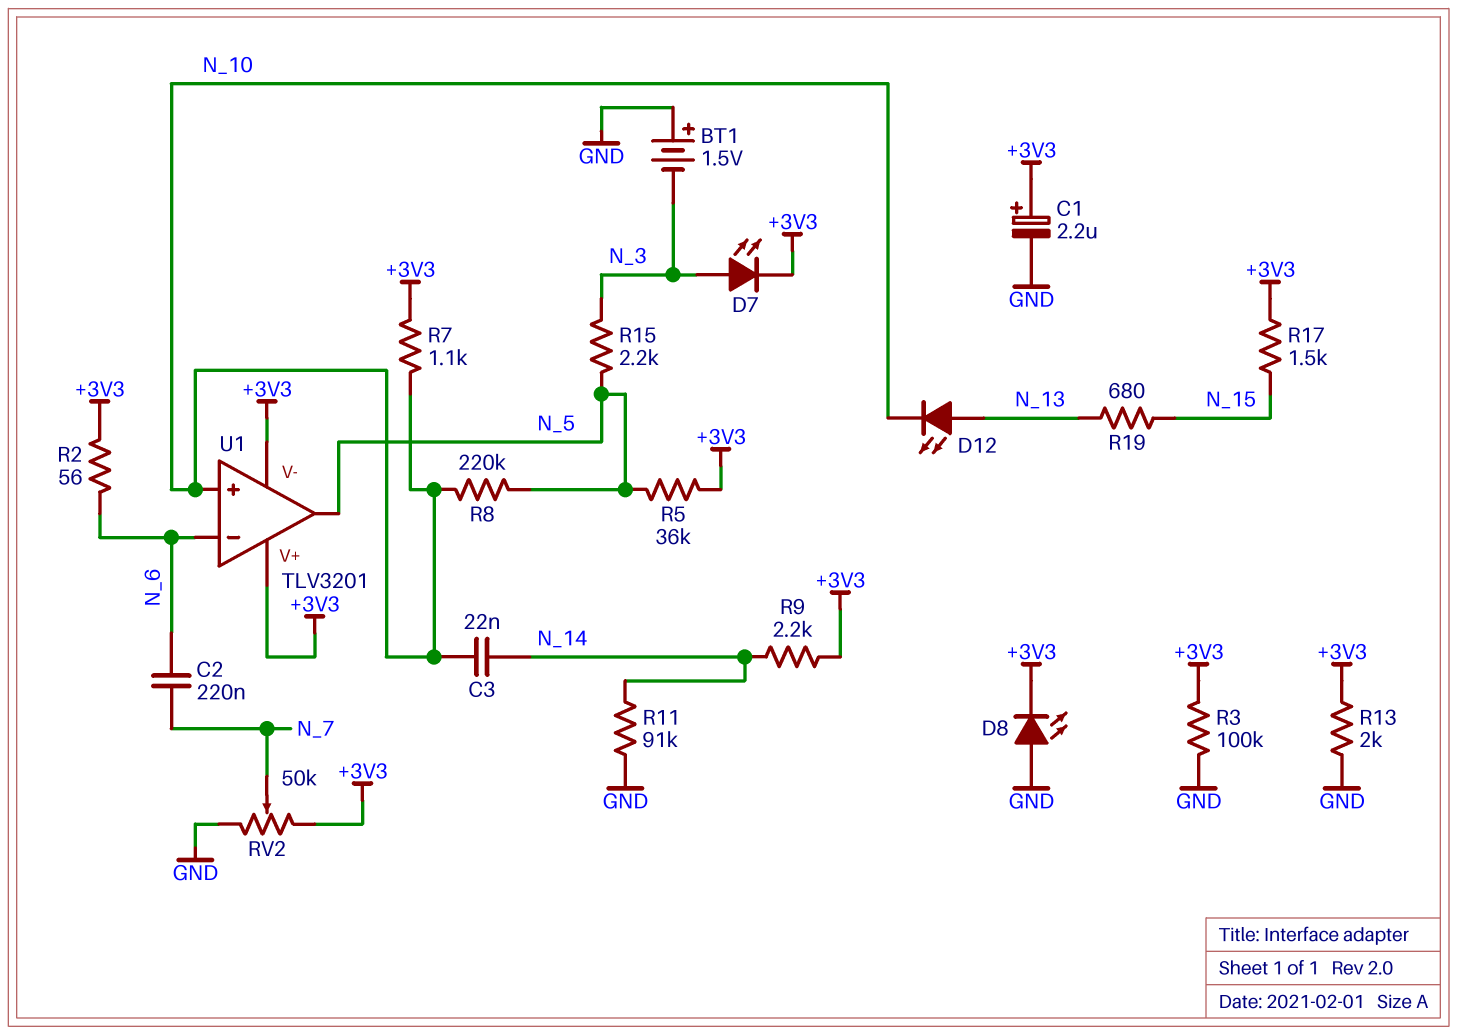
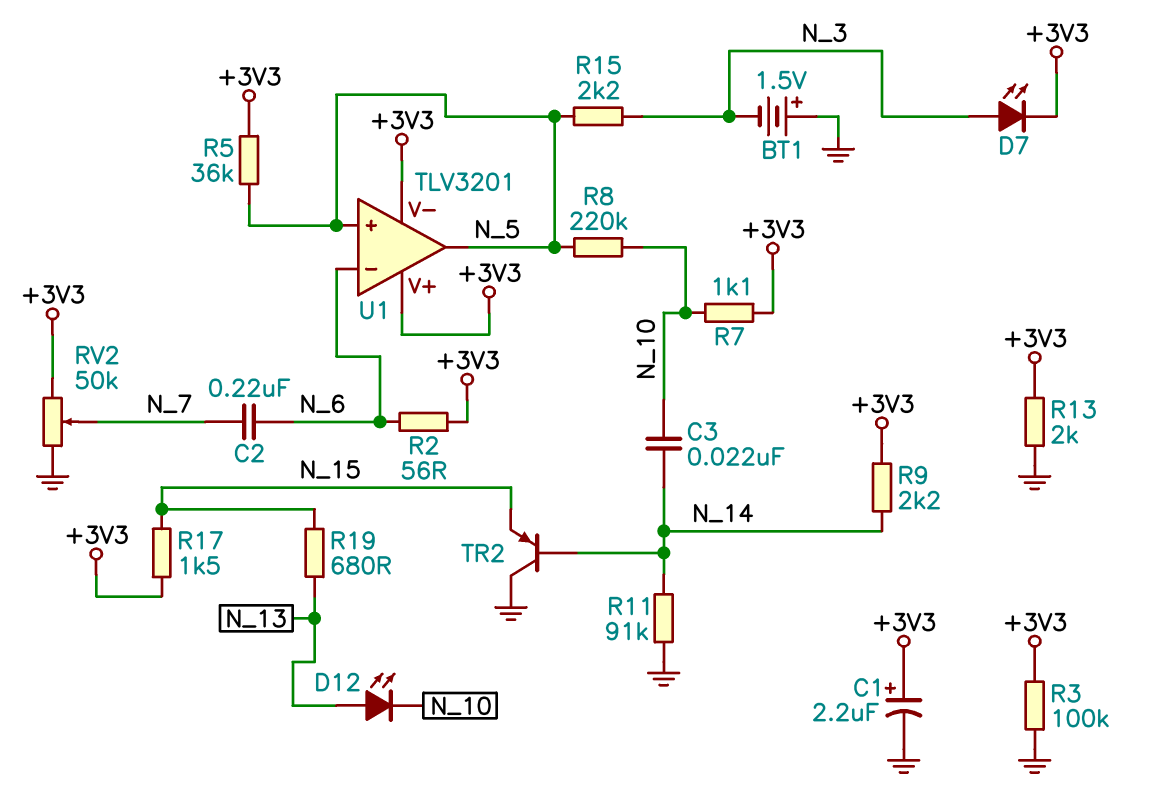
D8: LED (A GND, K +3V3) -> none
TR2: none -> PNP (B N_14, C GND, E N_15)
U1 pin in+: N_10 -> N_5

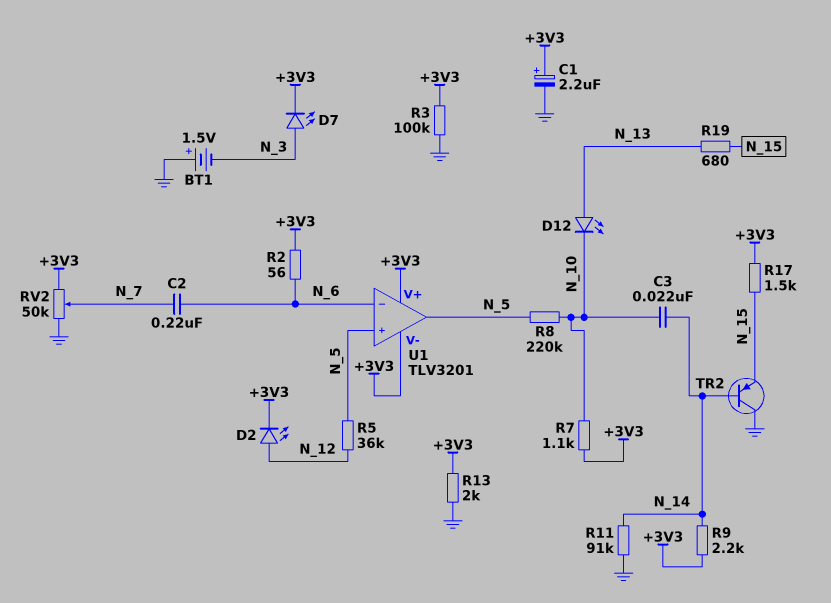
D2: none -> LED (A N_12, K +3V3)
R5: 36k (+3V3, N_5) -> 36k (N_5, N_12)
R15: 2.2k (N_3, N_5) -> none

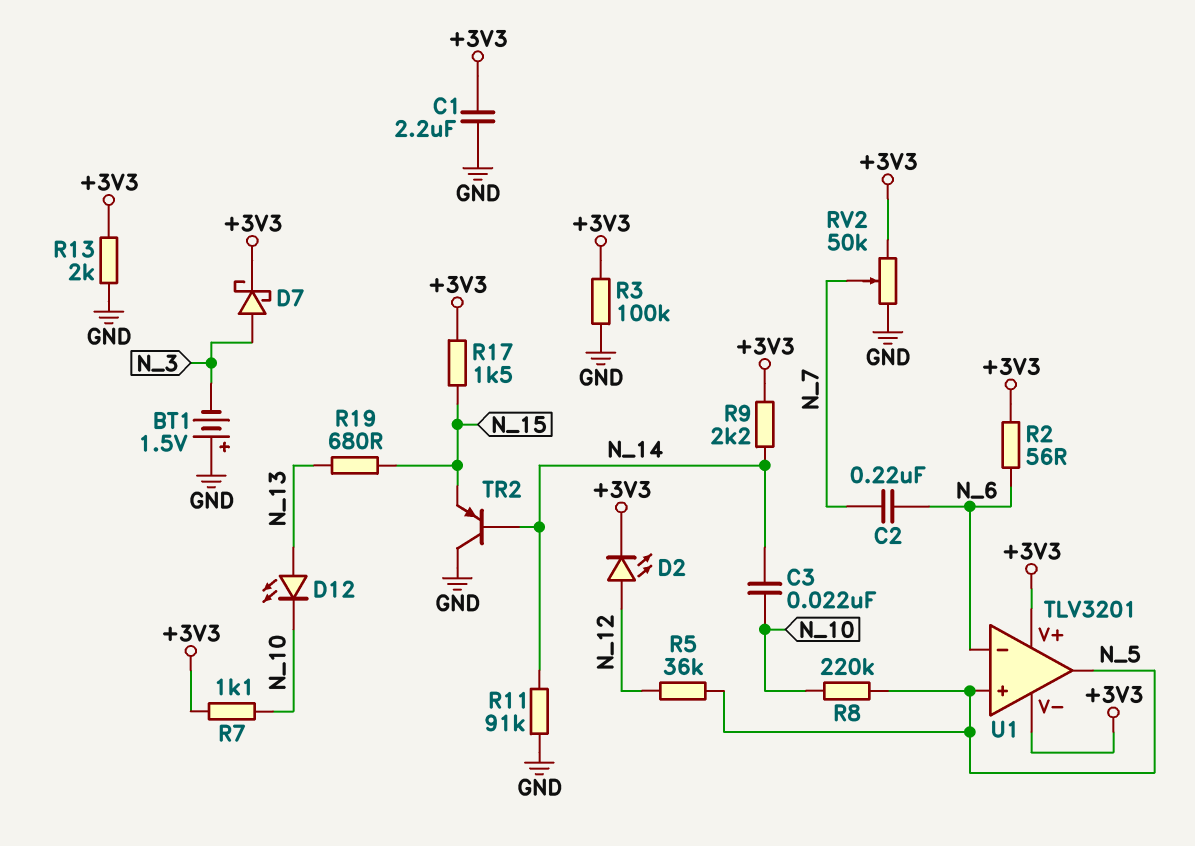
C1: 2.2uF (plus +3V3, minus GND) -> 2.2uF (+3V3, GND)
D7: LED (A N_3, K +3V3) -> schottky (A N_3, K +3V3)

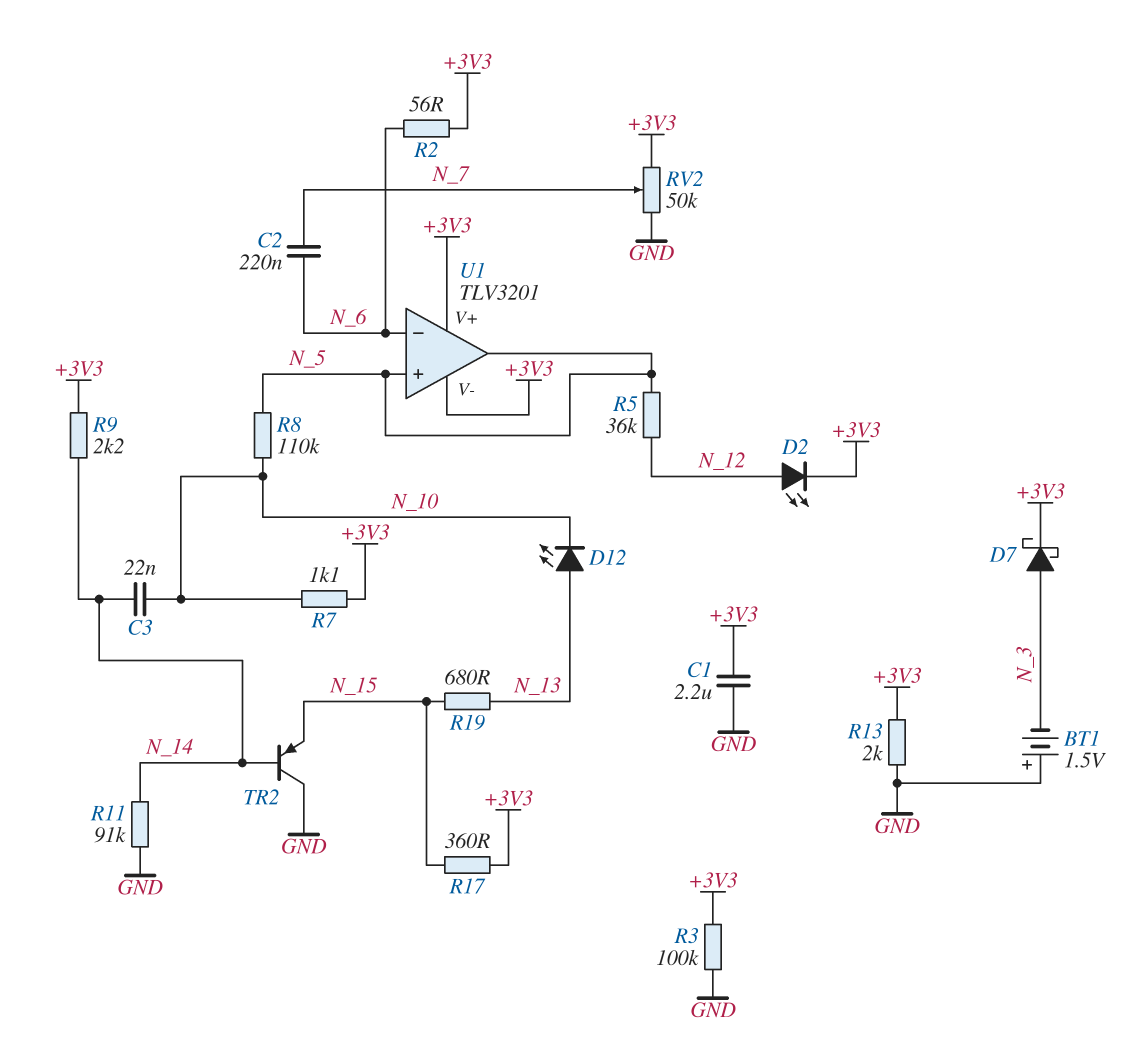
R8: 220k (N_5, N_10) -> 110k (N_5, N_10)
R17: 1.5k (+3V3, N_15) -> 360 (+3V3, N_15)

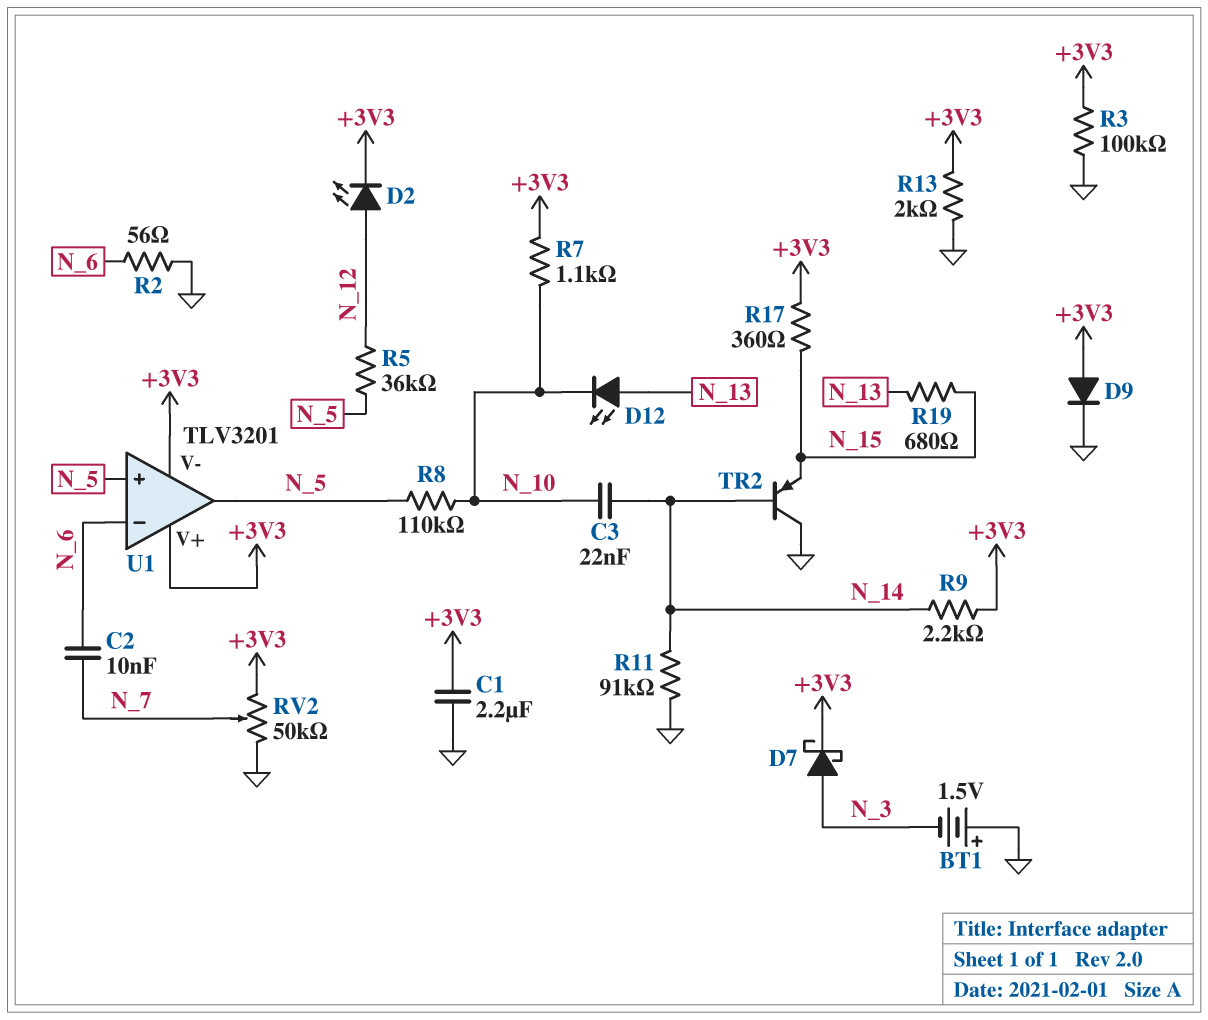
C2: 220nF (N_6, N_7) -> 10nF (N_6, N_7)
D9: none -> diode (A +3V3, K GND)
R2: 56 (+3V3, N_6) -> 56 (GND, N_6)

